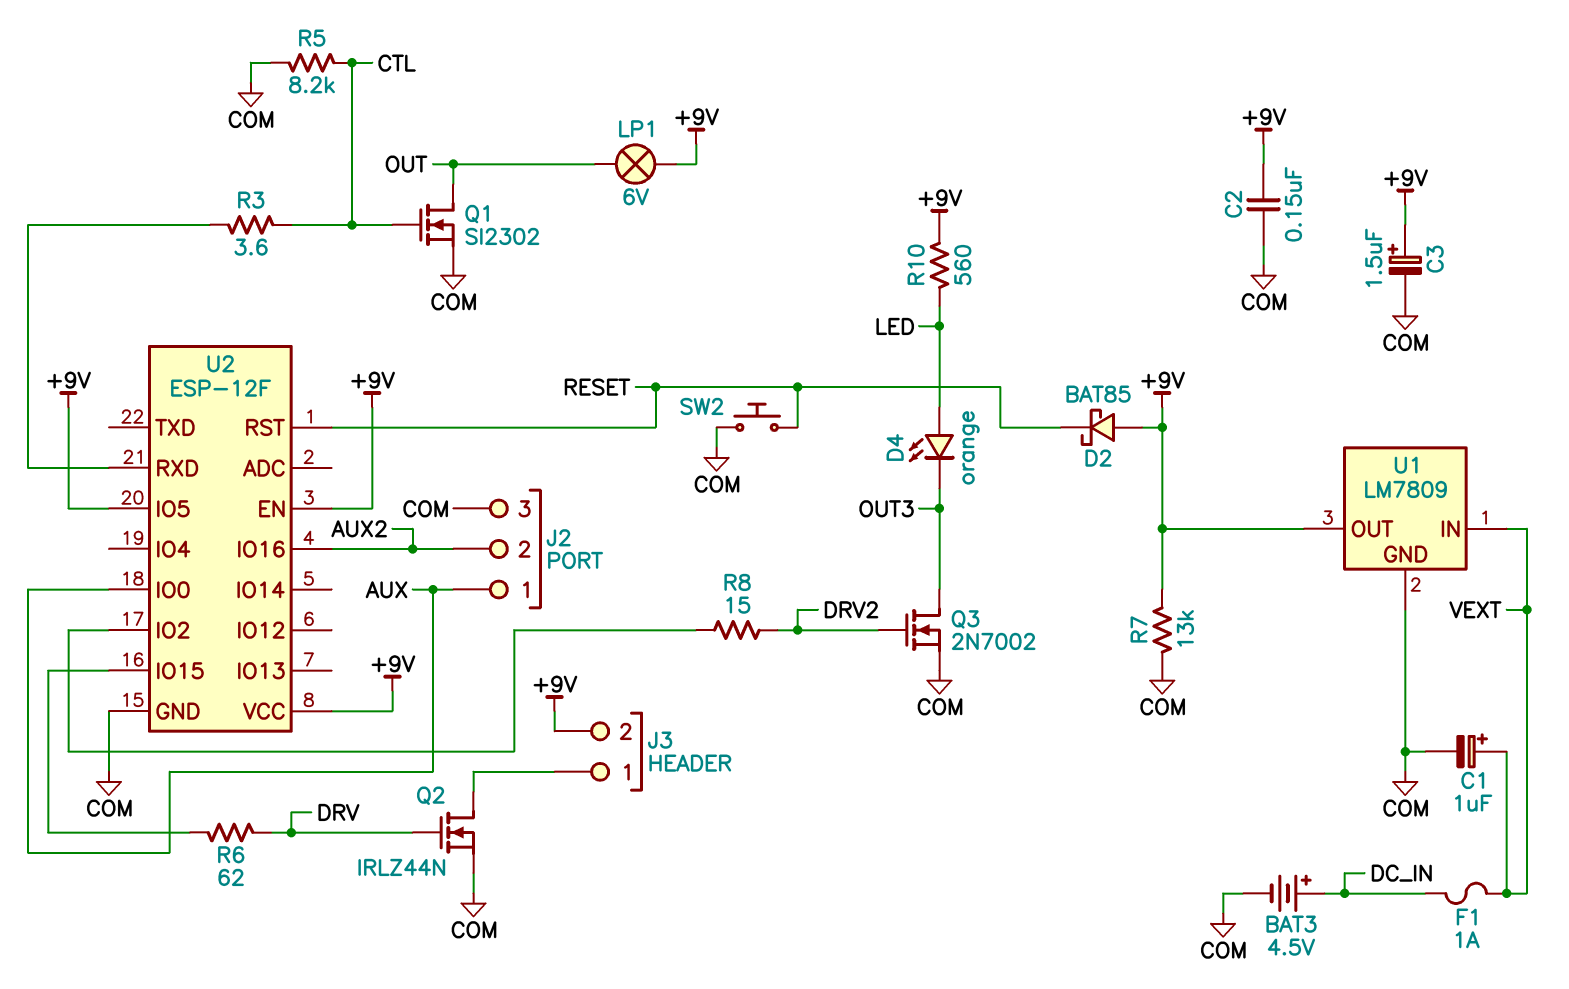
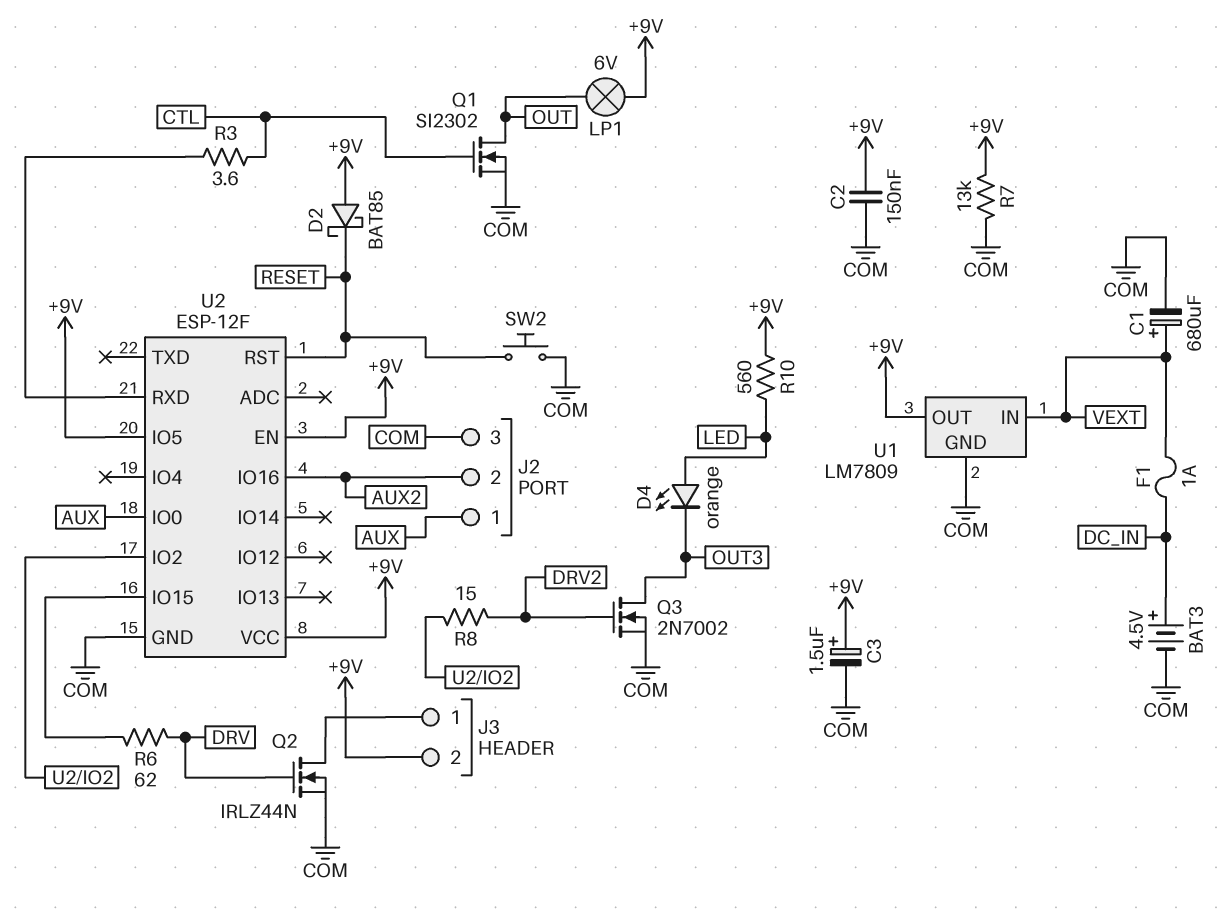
C1: 1uF (plus VEXT, minus COM) -> 680uF (plus VEXT, minus COM)
R5: 8.2k (COM, CTL) -> none

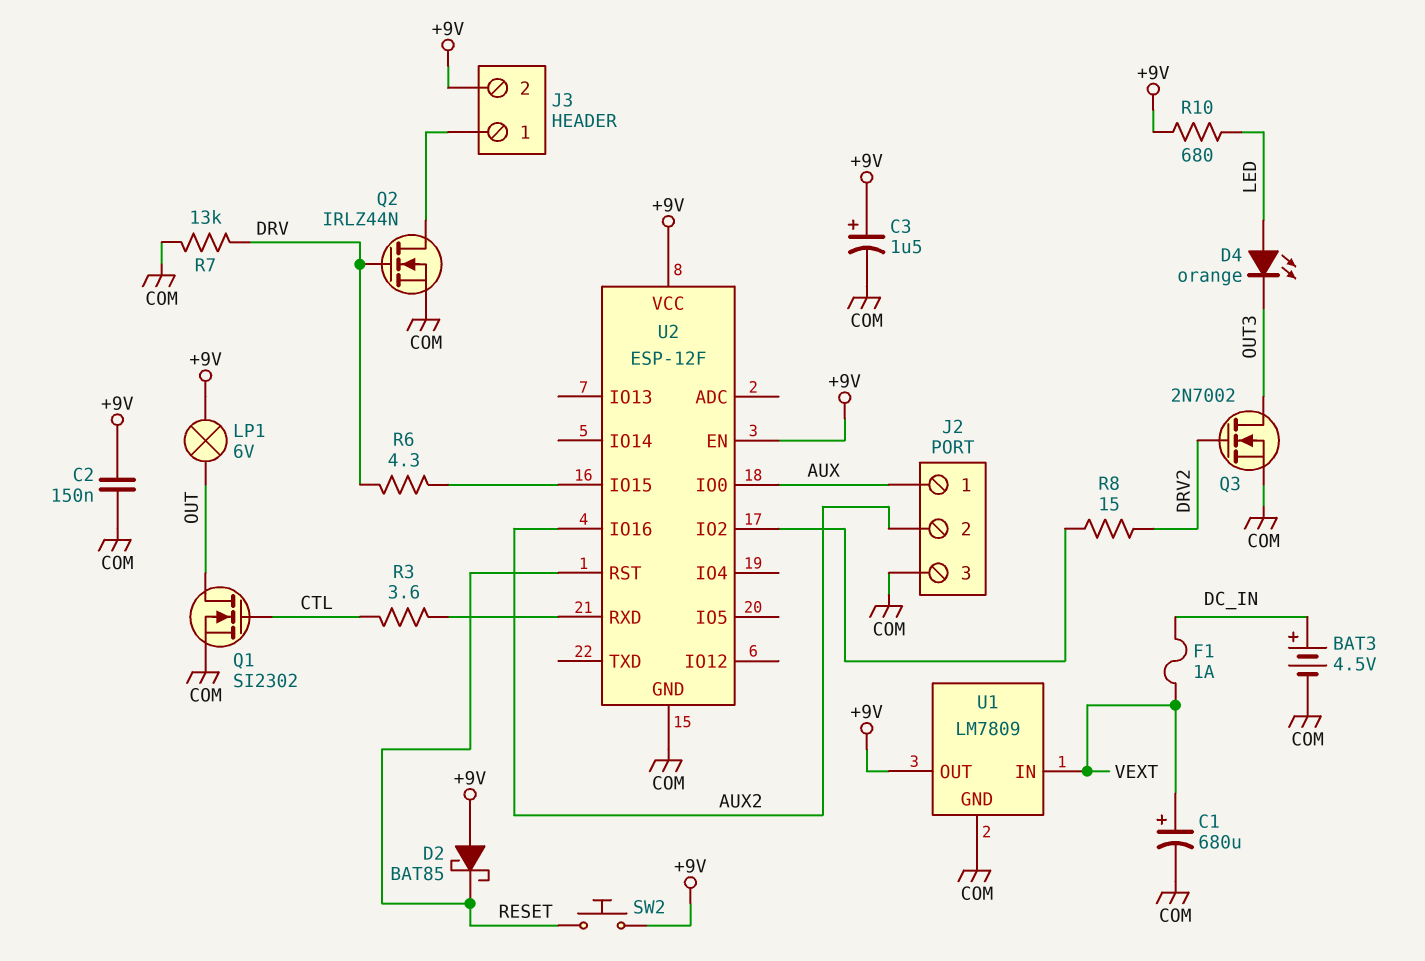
R6: 62 (DRV, U2/IO15) -> 4.3 (DRV, U2/IO15)
R7: 13k (+9V, COM) -> 13k (COM, DRV)
R10: 560 (+9V, LED) -> 680 (+9V, LED)
SW2: button (COM, RESET) -> button (+9V, RESET)
U2 pin IO5: +9V -> none

